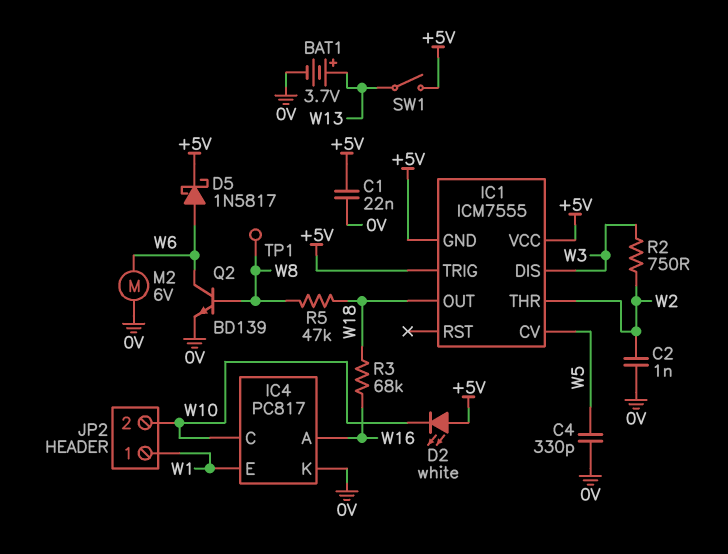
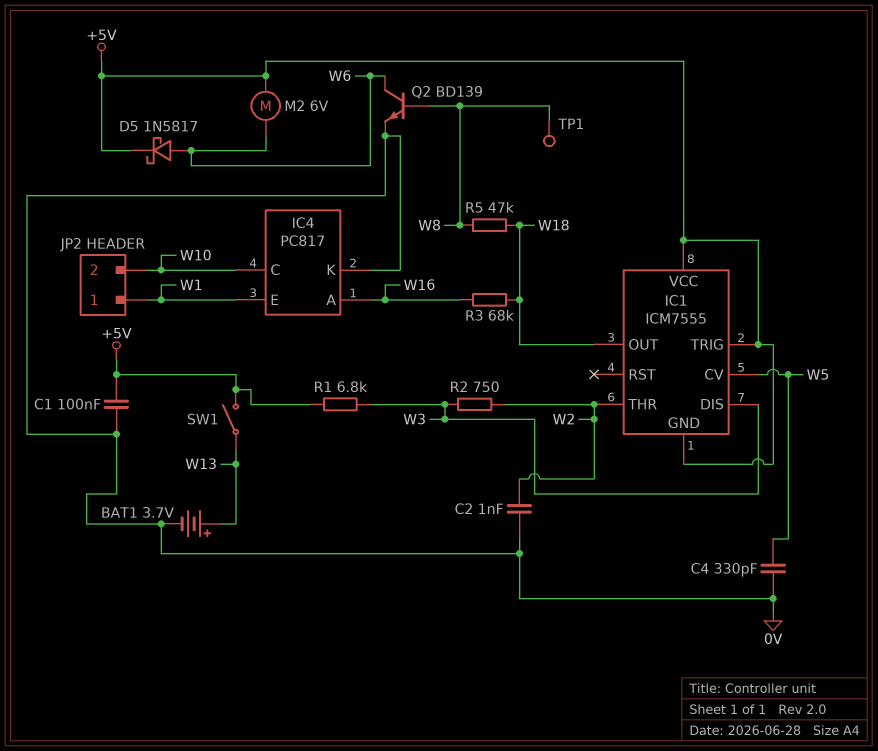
C1: 22nF (+5V, 0V) -> 100nF (+5V, 0V)
D2: LED white (A +5V, K W10) -> none
M2: motor 6V (0V, W6) -> motor 6V (+5V, W6)
R1: none -> 6.8k (+5V, W3)

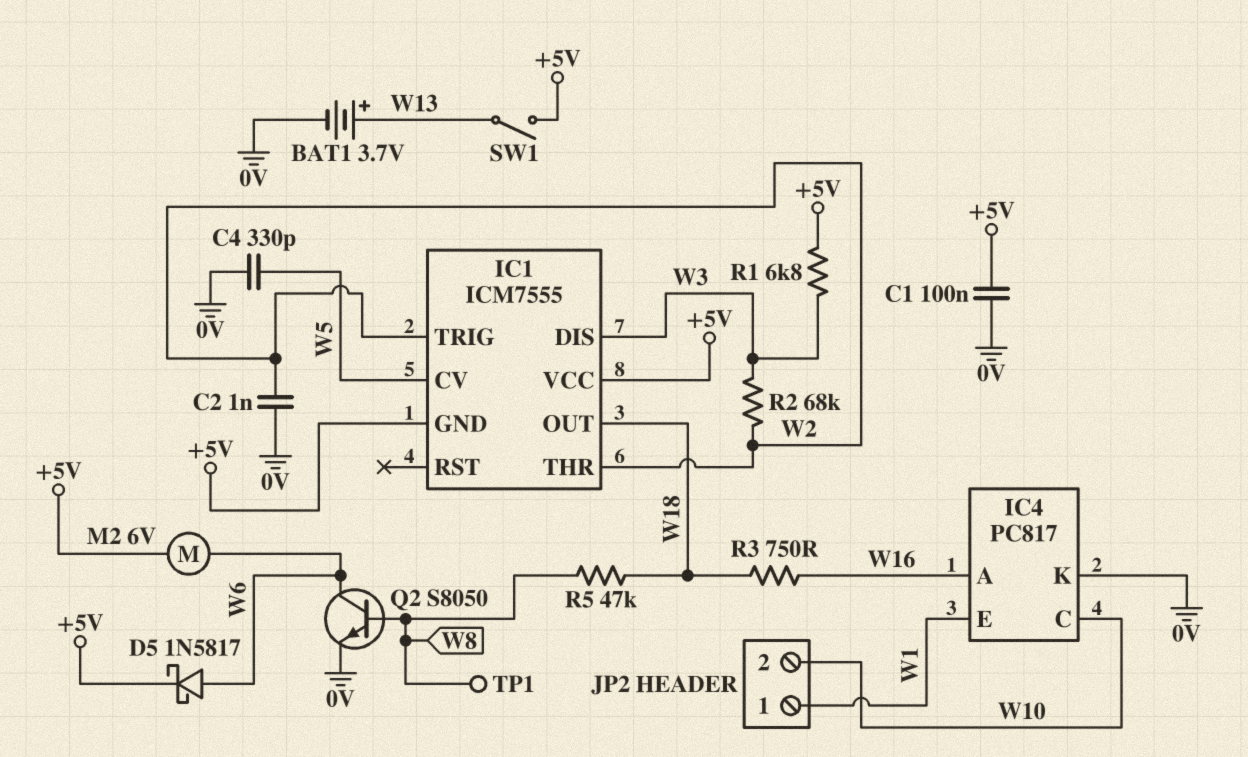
IC1 pin TRIG: +5V -> W2
Q2: NPN BD139 (B W8, C W6, E 0V) -> NPN S8050 (B W8, C W6, E 0V)
R2: 750 (W2, W3) -> 68k (W2, W3)
R3: 68k (W16, W18) -> 750 (W16, W18)

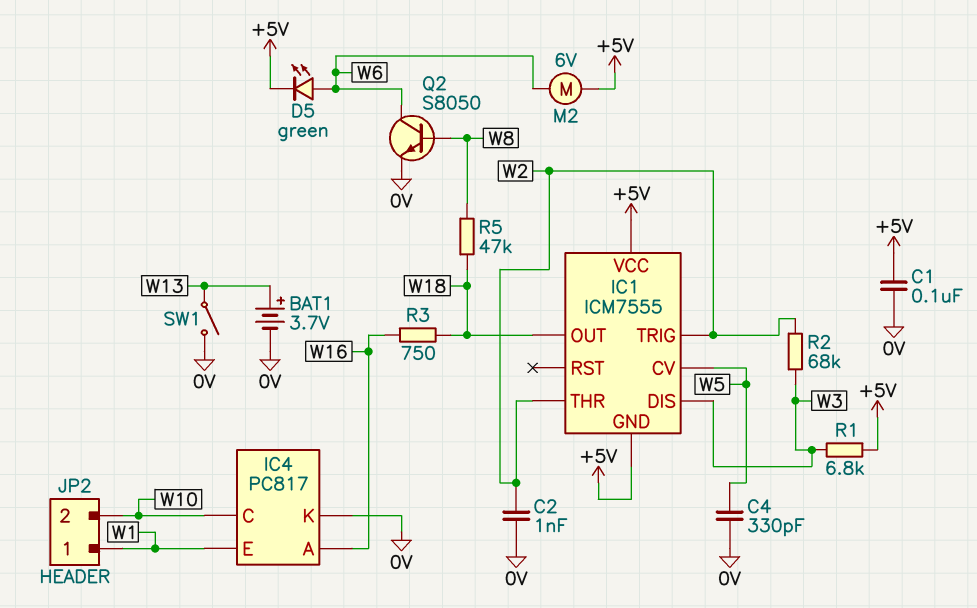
D5: schottky 1N5817 (A W6, K +5V) -> LED green (A W6, K +5V)
SW1: switch (+5V, W13) -> switch (0V, W13)
TP1: test point (W8) -> none

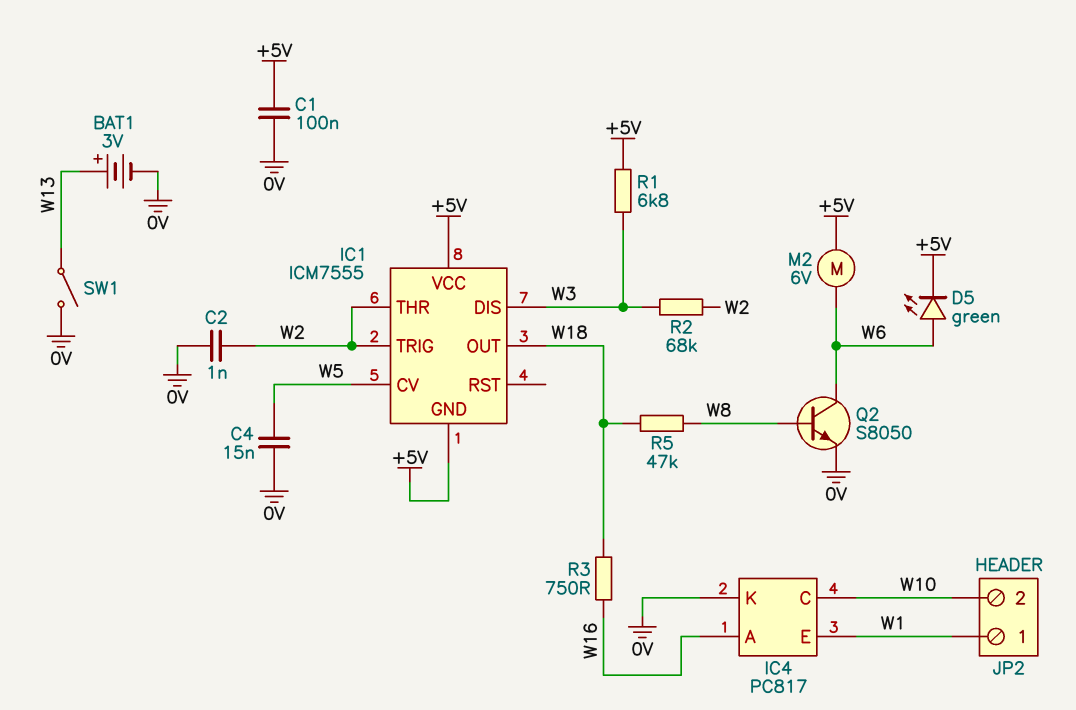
BAT1: 3.7V (plus W13, minus 0V) -> 3V (plus W13, minus 0V)
C4: 330pF (0V, W5) -> 15nF (0V, W5)

